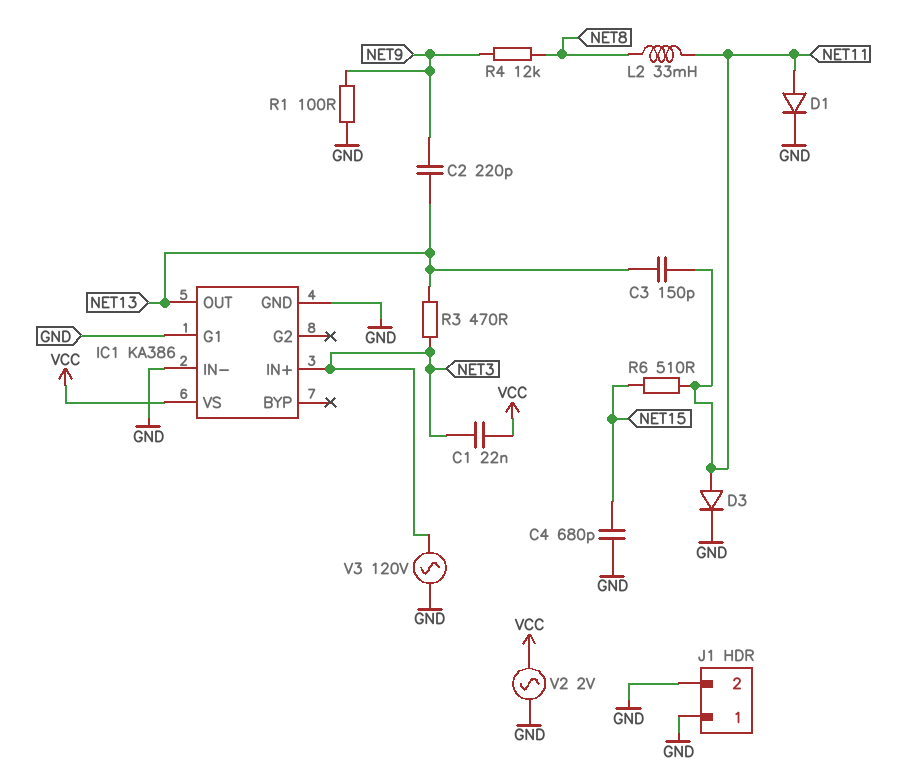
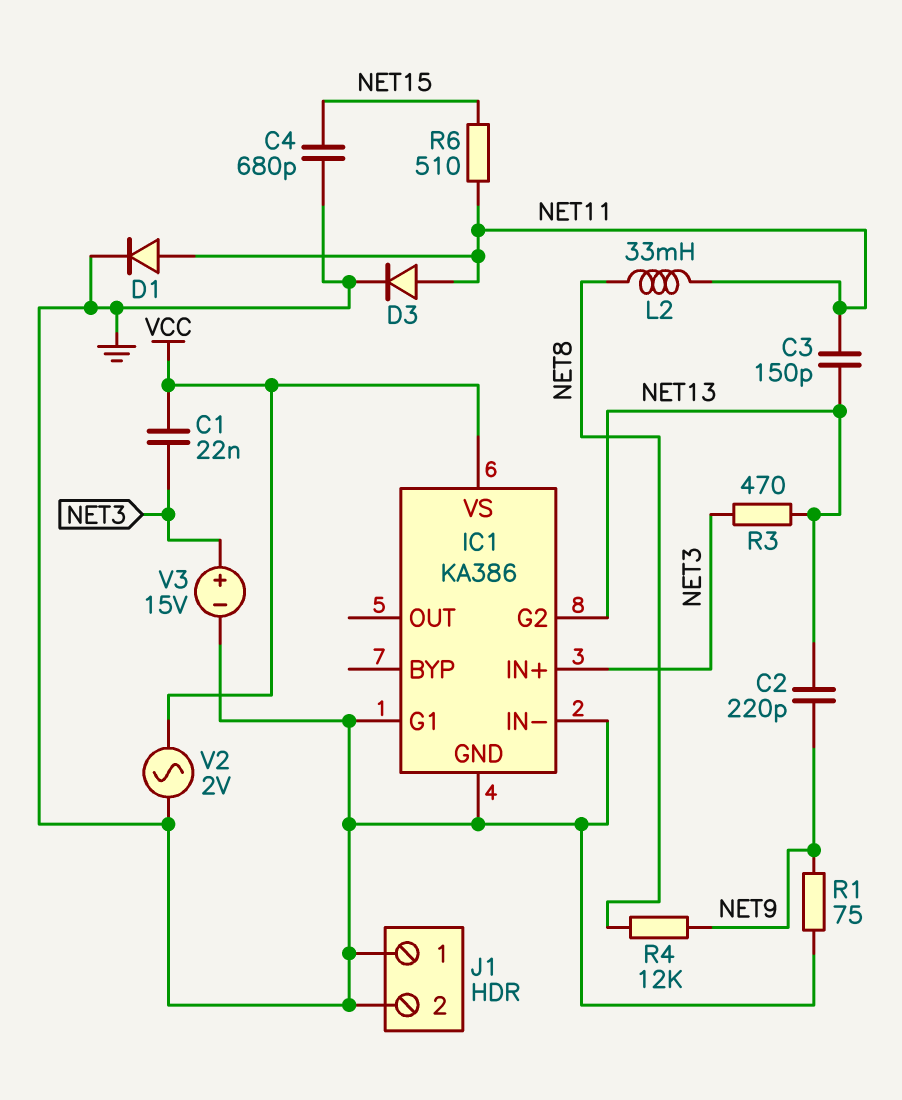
IC1 pin G2: none -> NET13
IC1 pin OUT: NET13 -> none
R1: 100 (GND, NET9) -> 75 (GND, NET9)
V3: AC 120V (GND, NET3) -> 15V (plus NET3, minus GND)

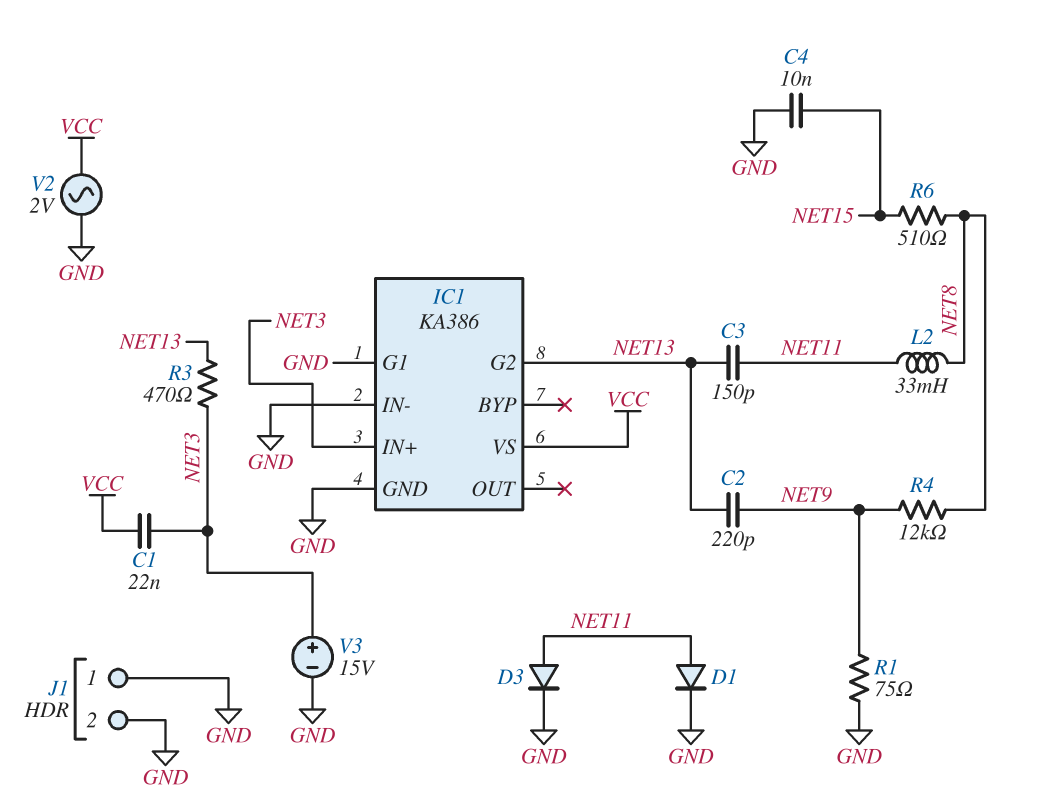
C4: 680pF (GND, NET15) -> 10nF (GND, NET15)
R6: 510 (NET11, NET15) -> 510 (NET8, NET15)

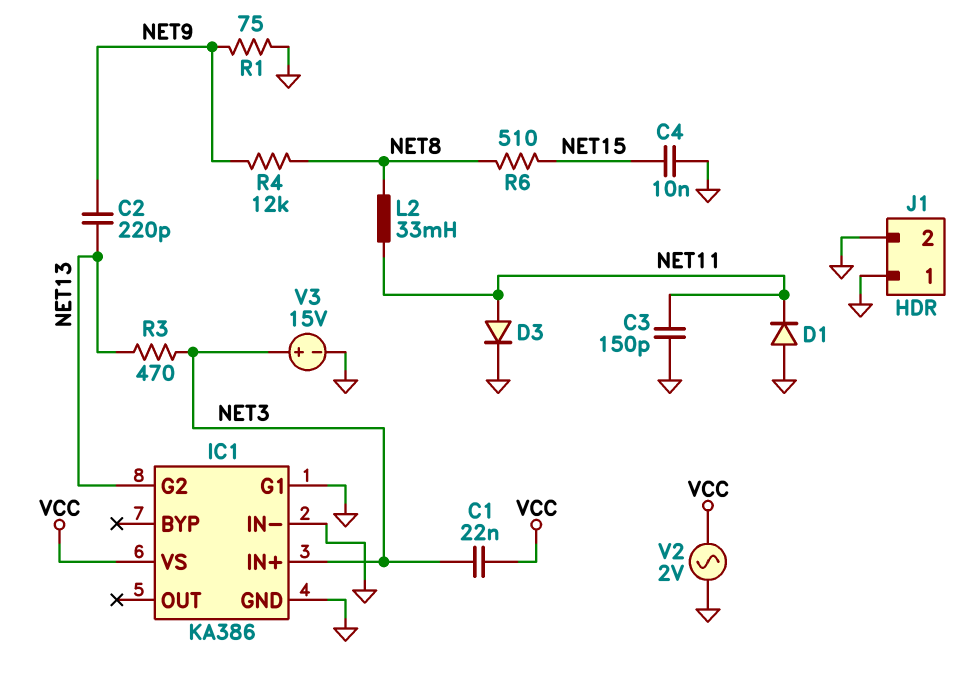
C3: 150pF (NET11, NET13) -> 150pF (GND, NET11)
D1: diode (A NET11, K GND) -> diode (A GND, K NET11)

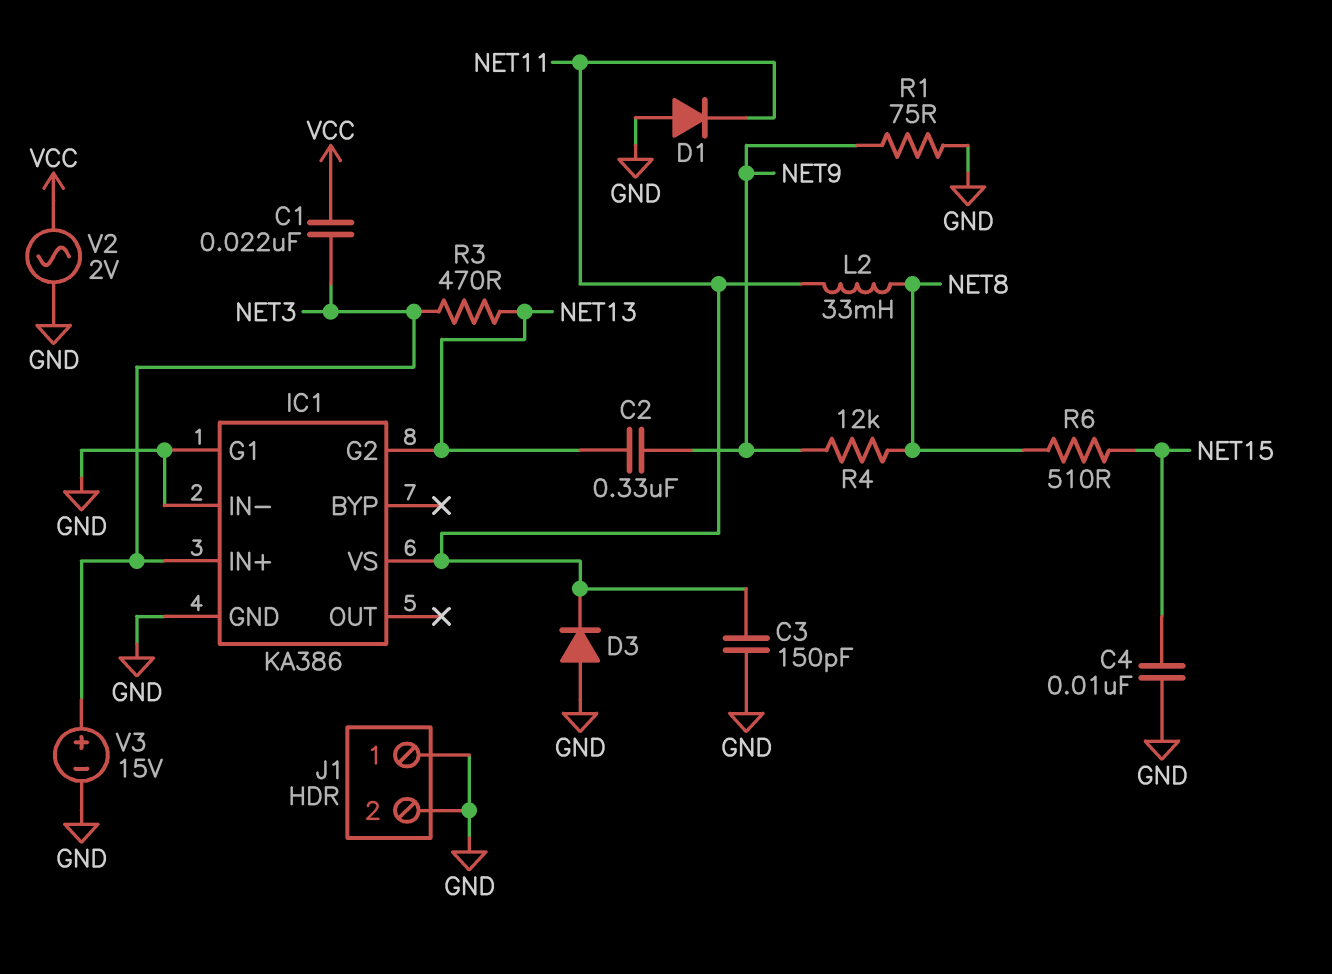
C2: 220pF (NET9, NET13) -> 330nF (NET9, NET13)
D3: diode (A NET11, K GND) -> diode (A GND, K NET11)
IC1 pin VS: VCC -> NET11

